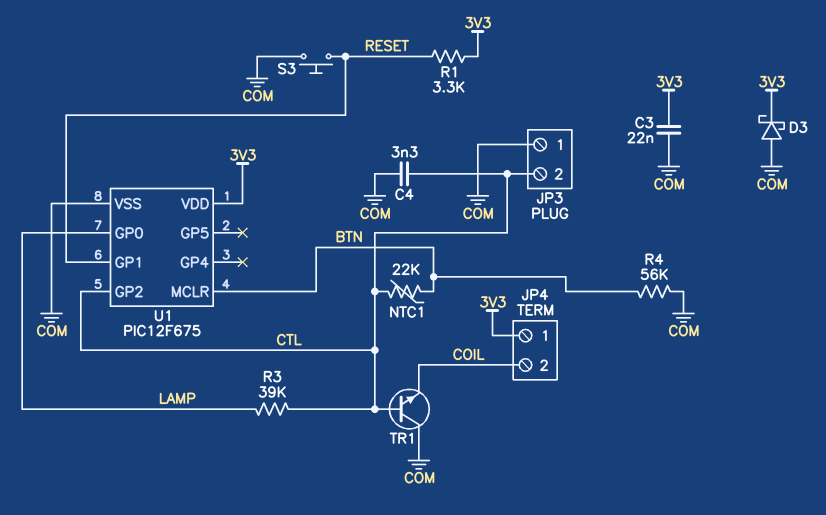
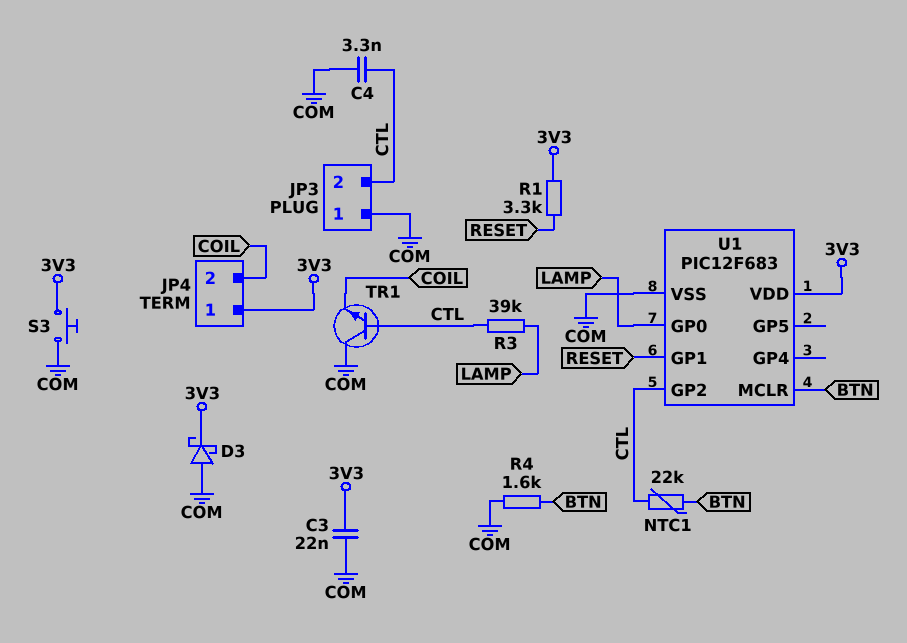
R4: 56k (BTN, COM) -> 1.6k (BTN, COM)
S3: button (COM, RESET) -> button (3V3, COM)
U1: PIC12F675 -> PIC12F683

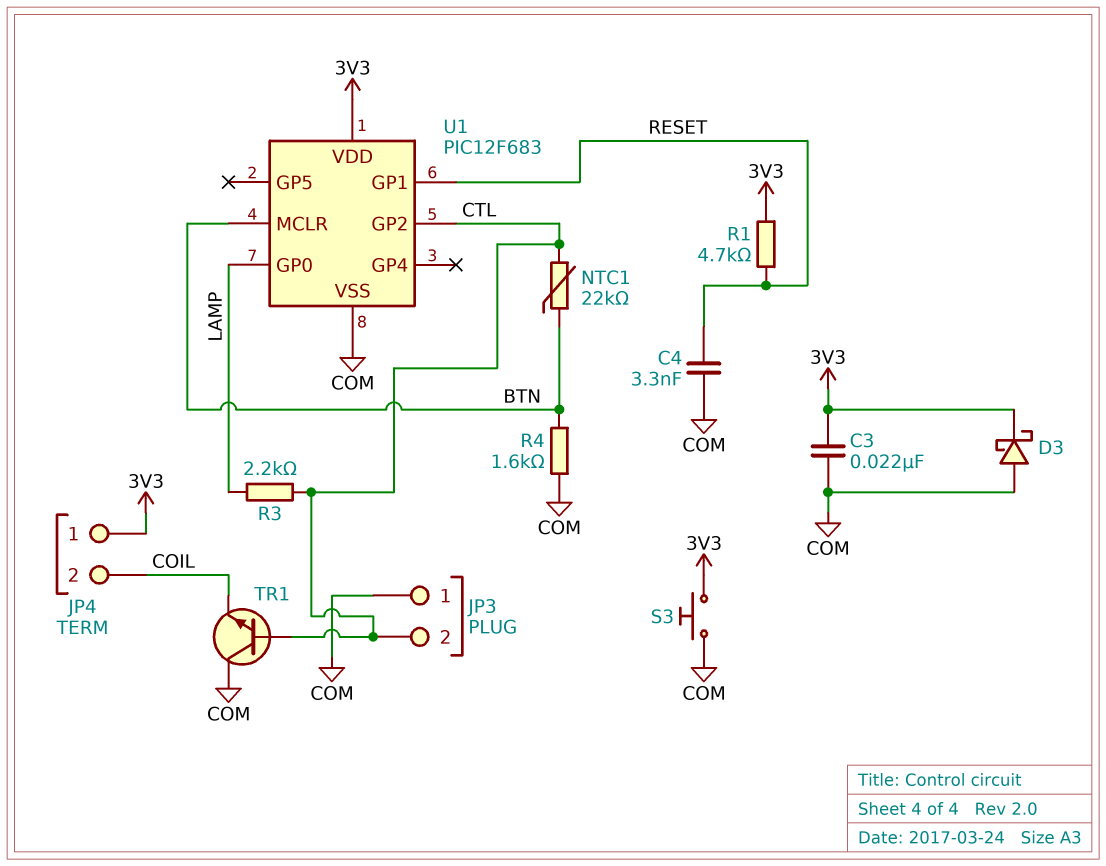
C4: 3.3nF (COM, CTL) -> 3.3nF (COM, RESET)
R1: 3.3k (3V3, RESET) -> 4.7k (3V3, RESET)
R3: 39k (CTL, LAMP) -> 2.2k (CTL, LAMP)

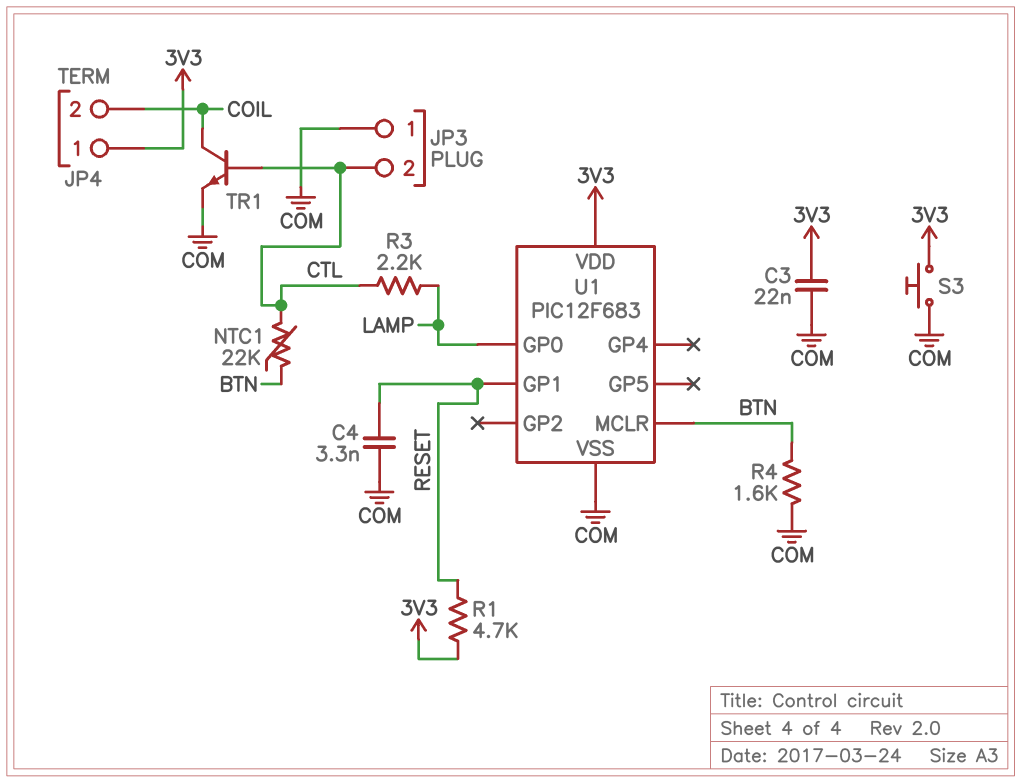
D3: schottky (A COM, K 3V3) -> none
TR1: NPN (B CTL, C COM, E COIL) -> NPN (B CTL, C COIL, E COM)
U1 pin GP2: CTL -> none

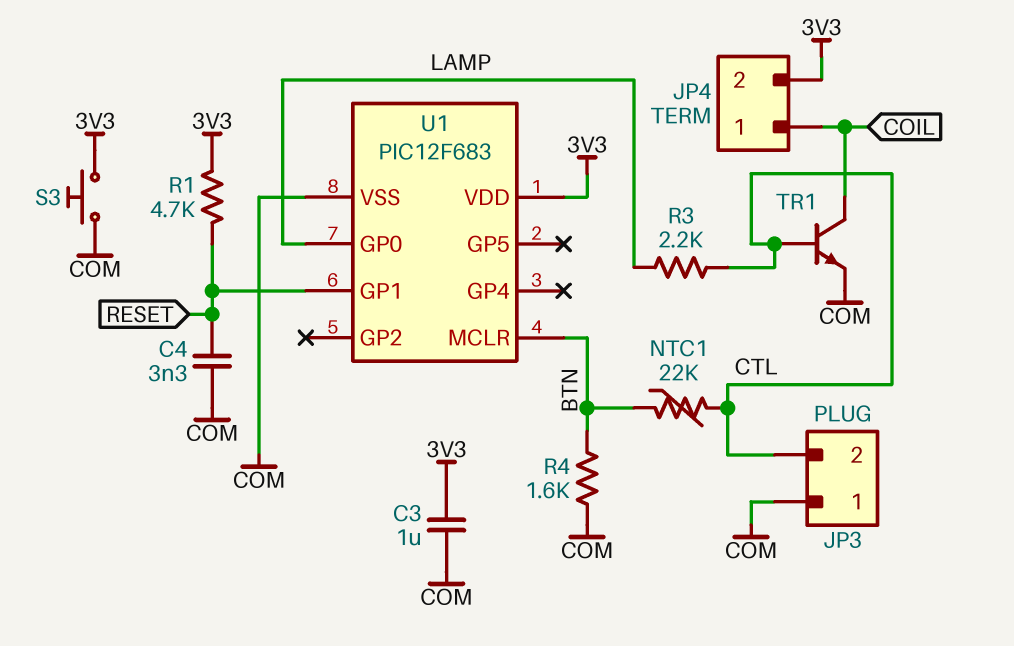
C3: 22nF (3V3, COM) -> 1uF (3V3, COM)
JP4 pin 1: 3V3 -> COIL
JP4 pin 2: COIL -> 3V3

